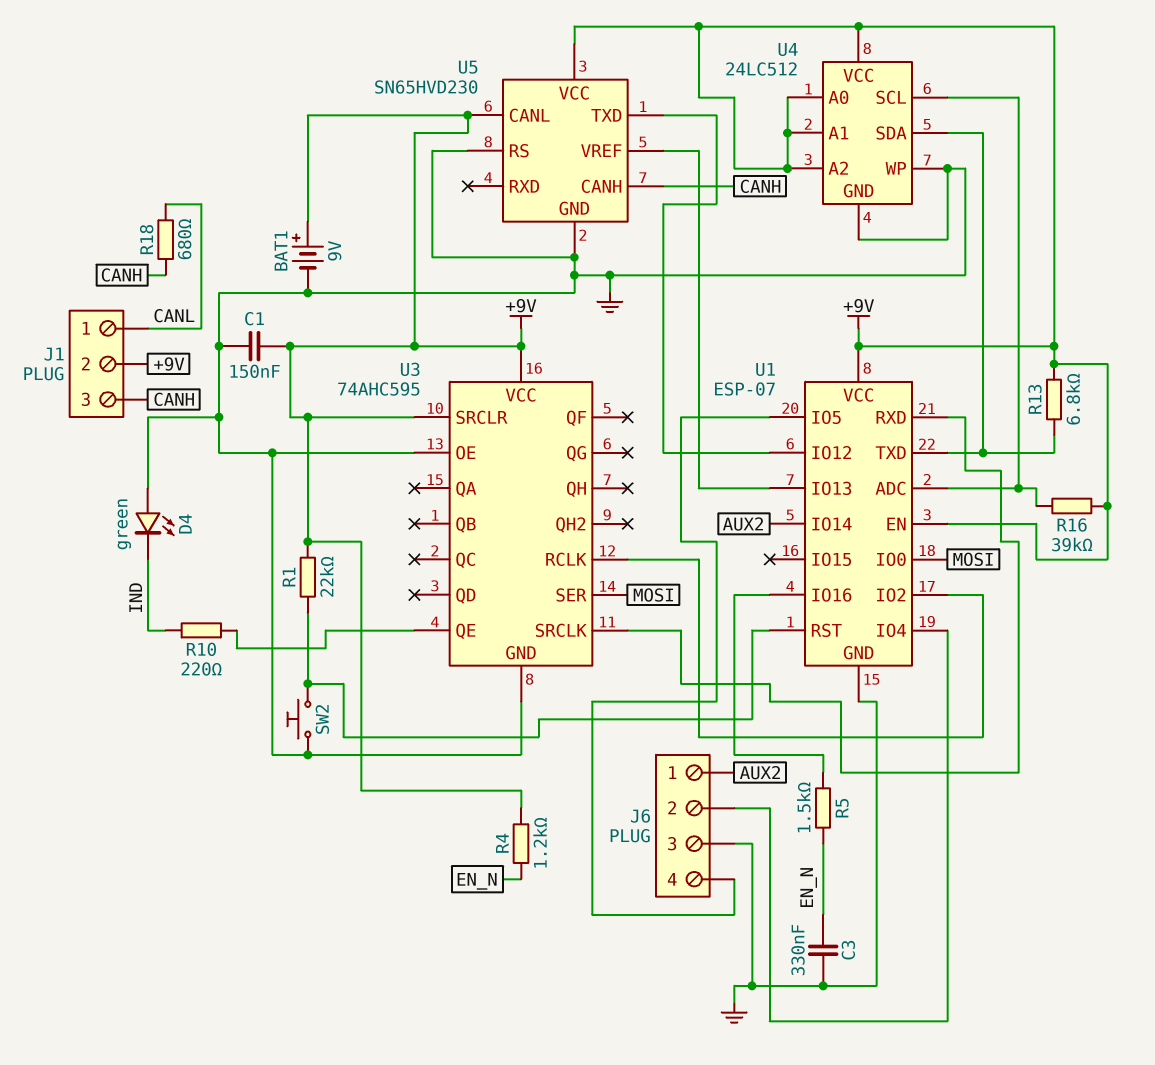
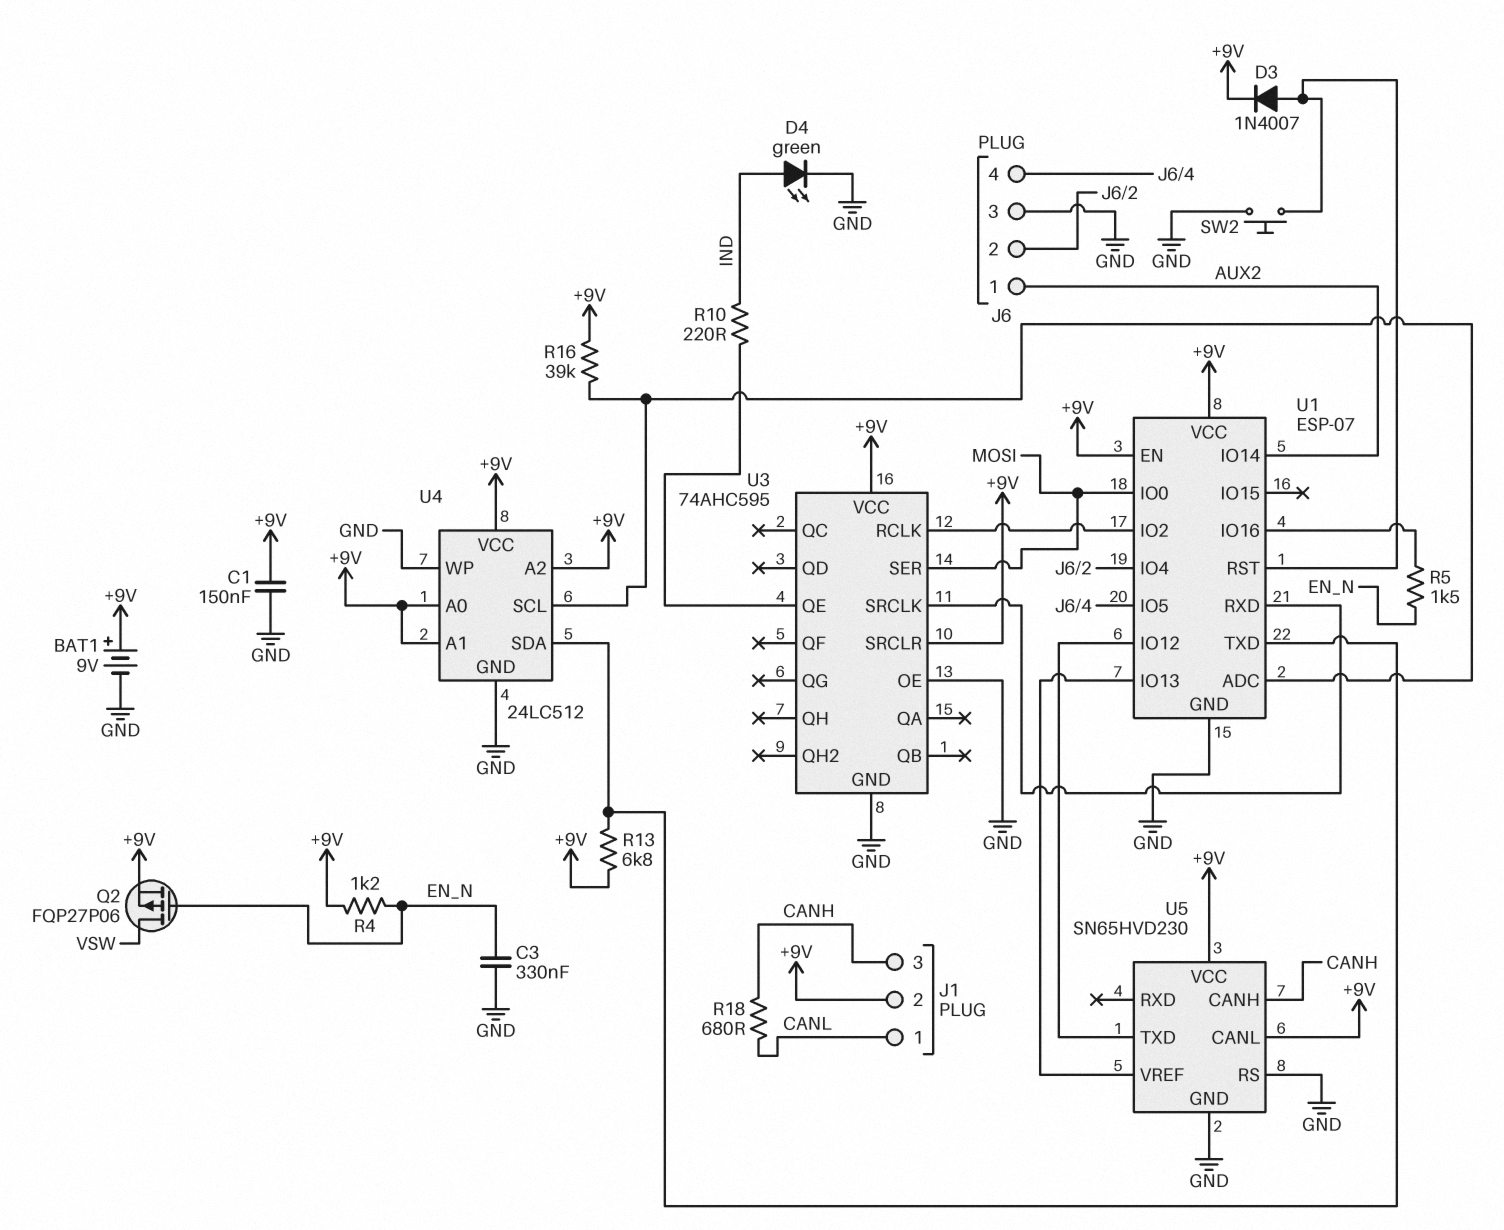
D3: none -> diode 1N4007 (A U1/RST, K +9V)
D4: LED green (A GND, K IND) -> LED green (A IND, K GND)
Q2: none -> PMOS FQP27P06 (G EN_N, D VSW, S +9V)
R1: 22k (+9V, U1/RST) -> none

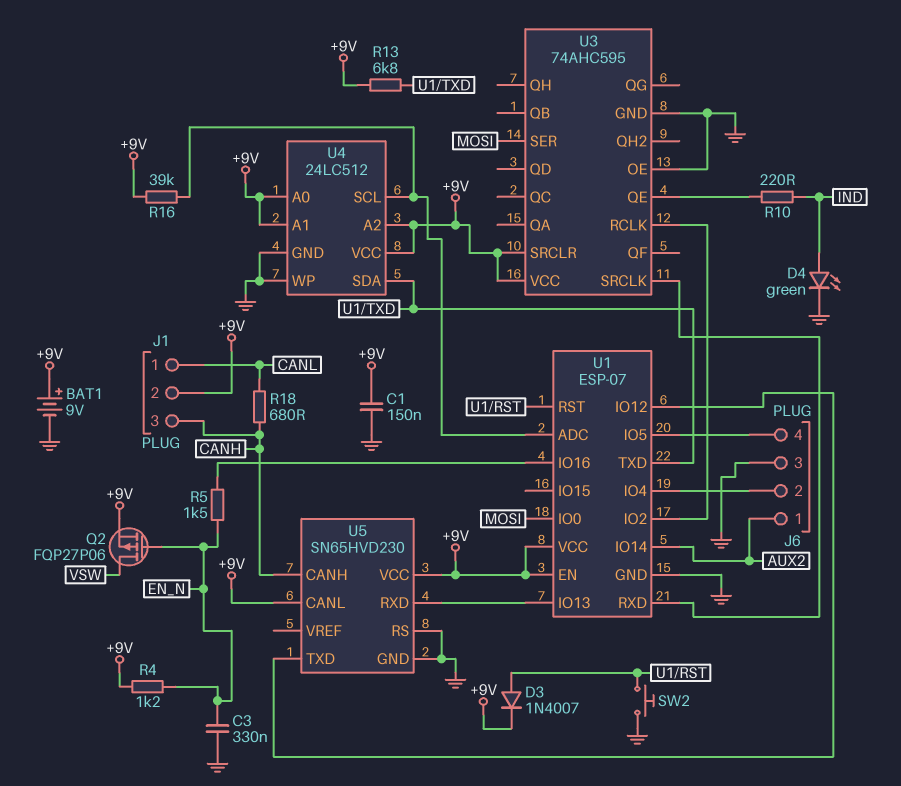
U5 pin RXD: none -> U1/IO13
U5 pin VREF: U1/IO13 -> none

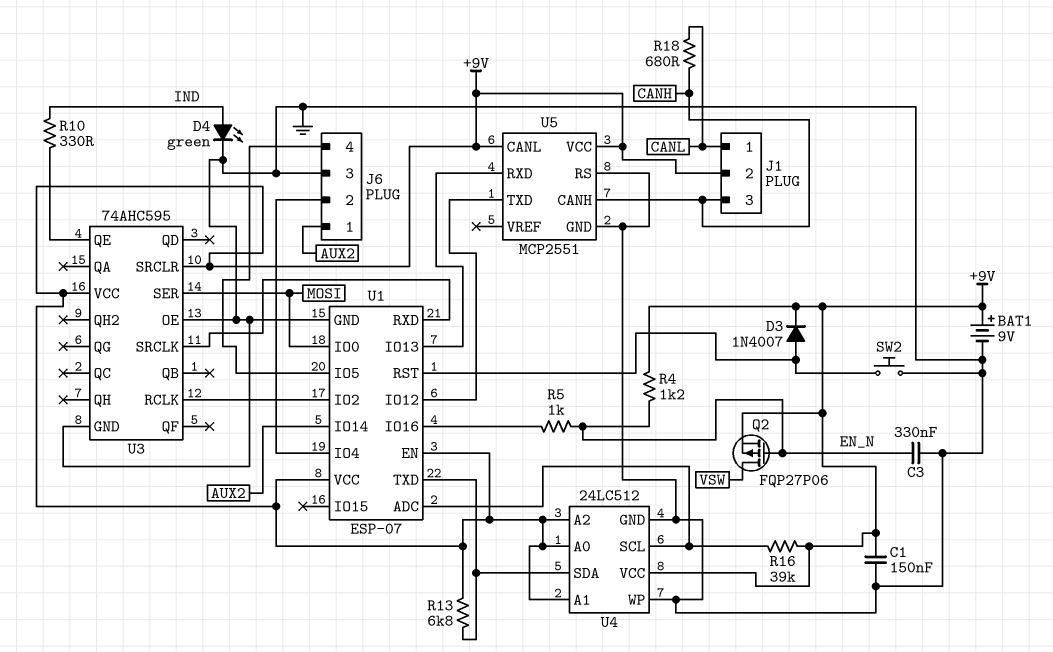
R5: 1.5k (EN_N, U1/IO16) -> 1k (EN_N, U1/IO16)
R10: 220 (IND, U3/QE) -> 330 (IND, U3/QE)
U5: SN65HVD230 -> MCP2551

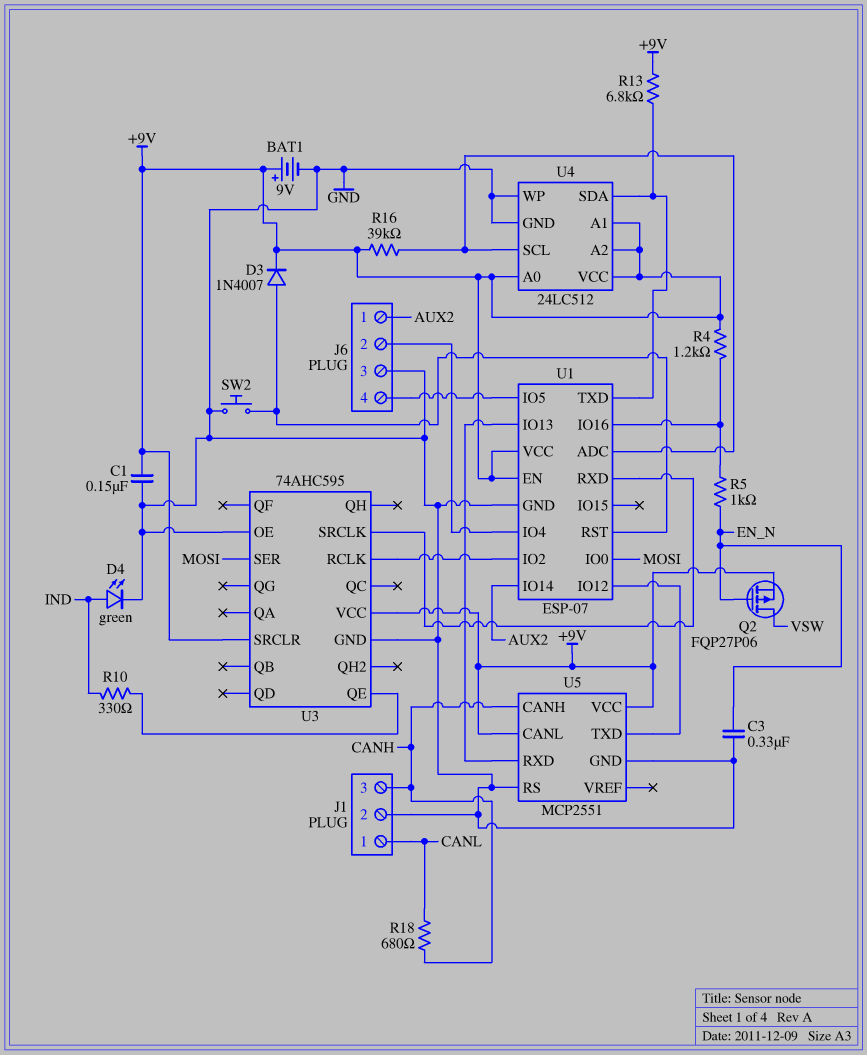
J1 pin 2: +9V -> GND
R4: 1.2k (+9V, EN_N) -> 1.2k (+9V, U1/IO16)

